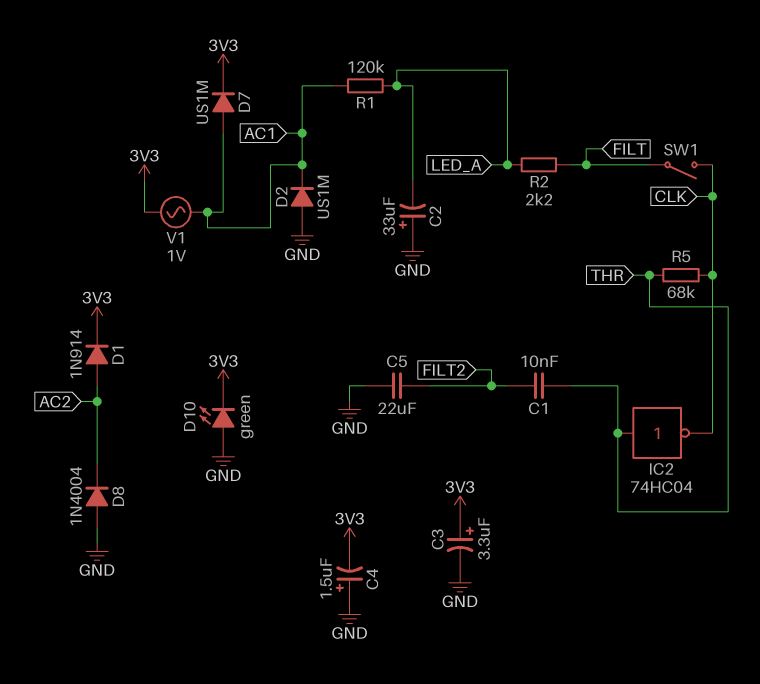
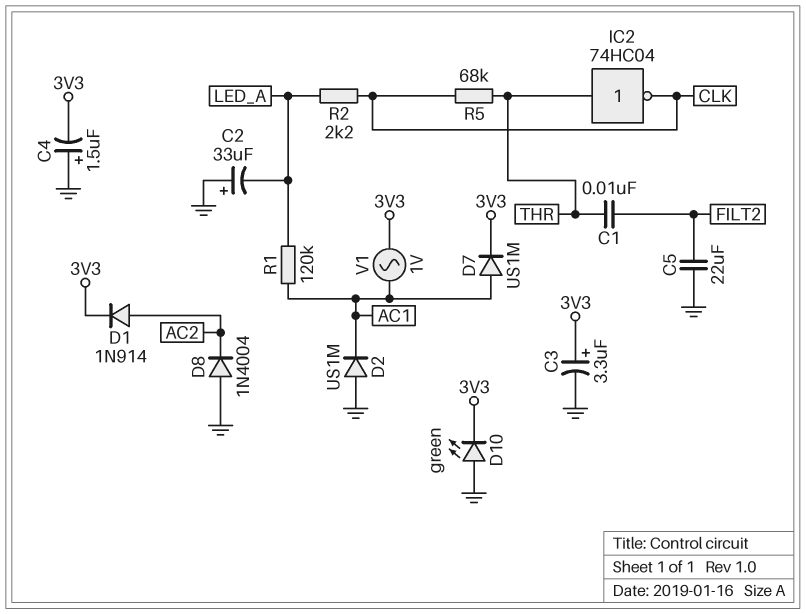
R2: 2.2k (FILT, LED_A) -> 2.2k (CLK, LED_A)
SW1: switch (CLK, FILT) -> none

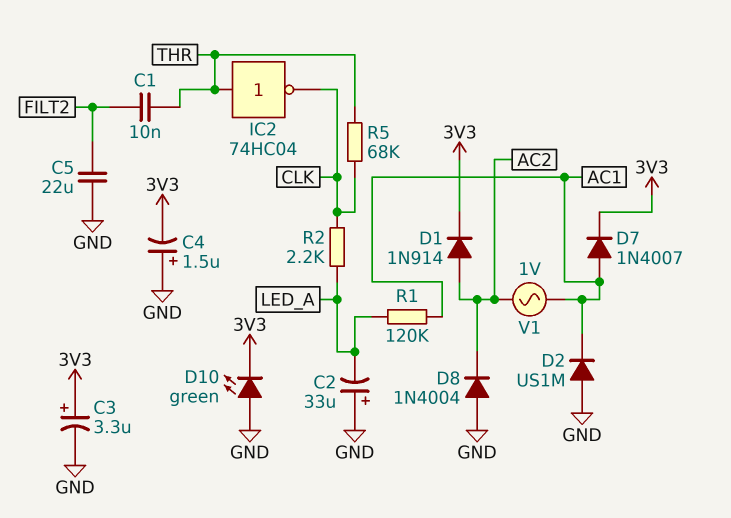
D7: diode US1M (A AC1, K 3V3) -> diode 1N4007 (A AC1, K 3V3)
V1: AC 1V (3V3, AC1) -> AC 1V (AC1, AC2)

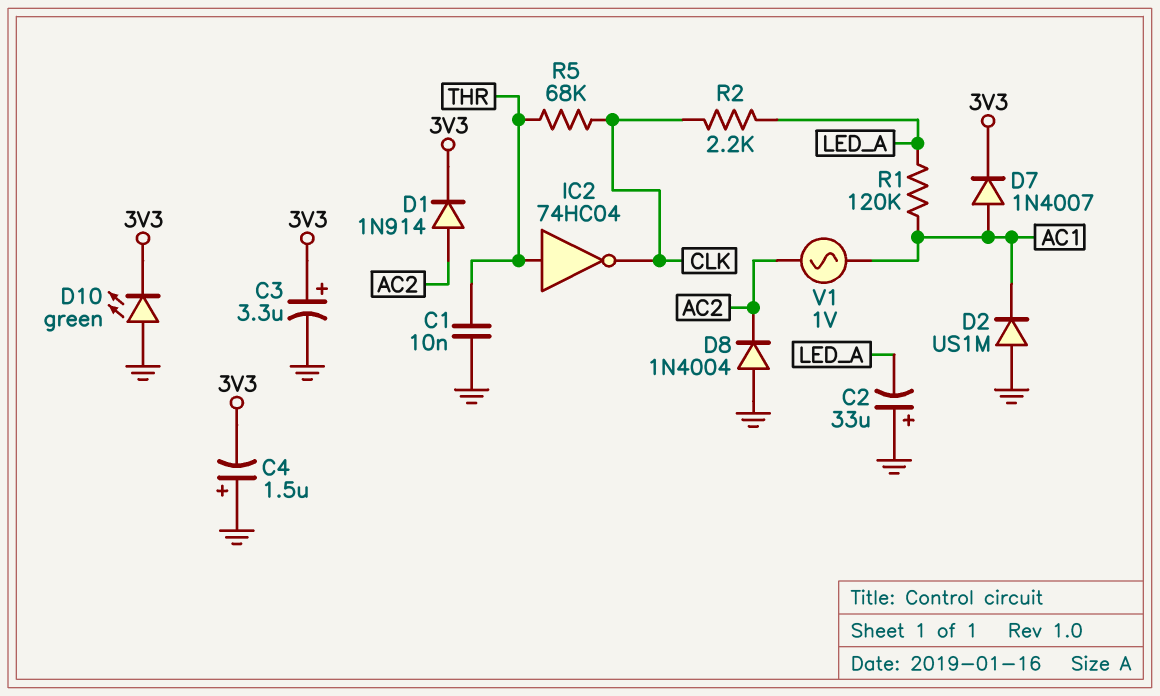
C1: 10nF (FILT2, THR) -> 10nF (GND, THR)
C5: 22uF (FILT2, GND) -> none

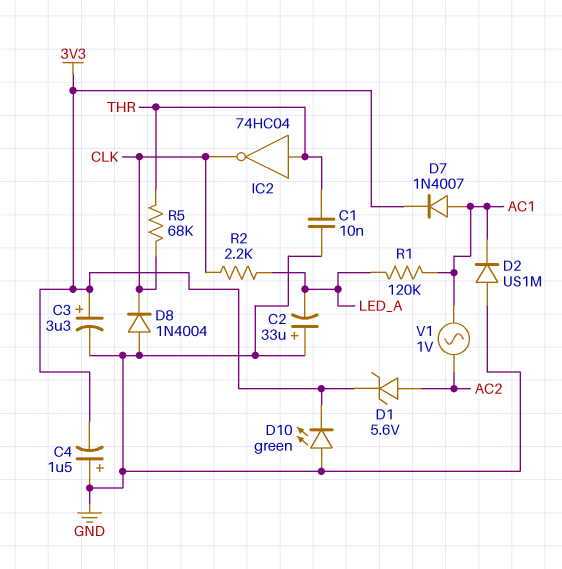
D1: diode 1N914 (A AC2, K 3V3) -> zener 5.6V (A AC2, K 3V3)
D8: diode 1N4004 (A GND, K AC2) -> diode 1N4004 (A GND, K CLK)

